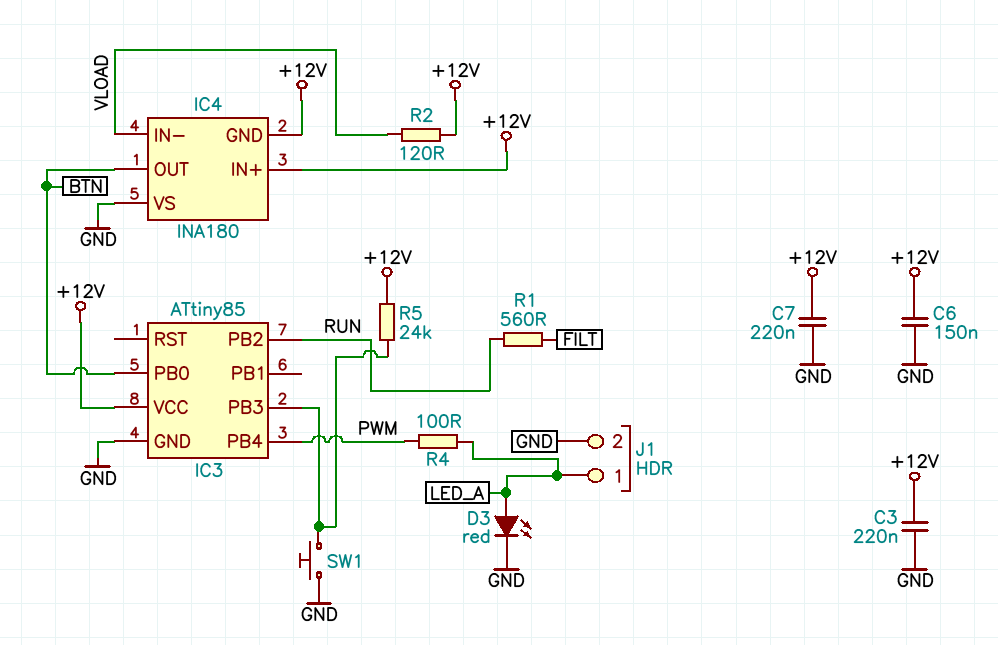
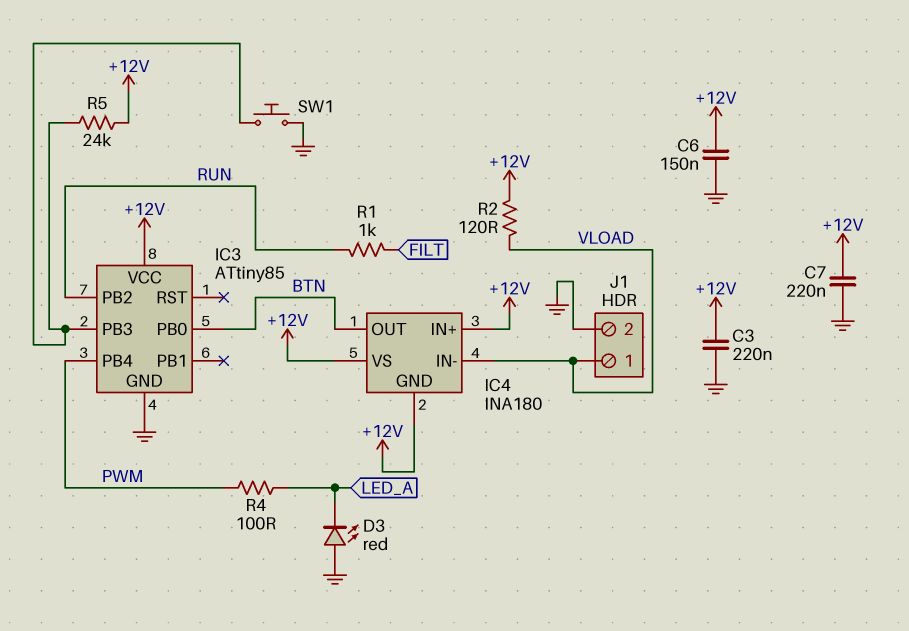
D3: LED red (A LED_A, K GND) -> LED red (A GND, K LED_A)
IC4 pin VS: GND -> +12V
J1 pin 1: LED_A -> VLOAD
R1: 560 (FILT, RUN) -> 1k (FILT, RUN)

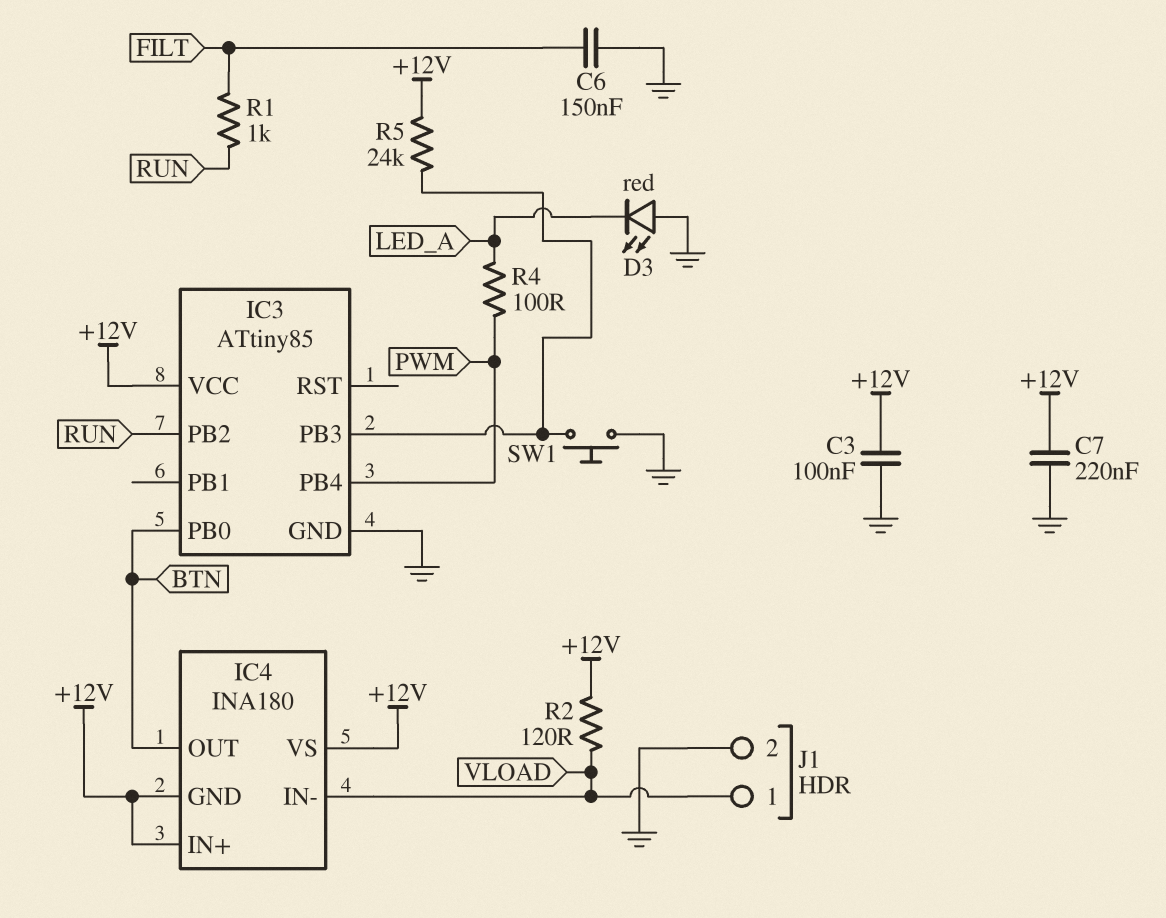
C3: 220nF (+12V, GND) -> 100nF (+12V, GND)
C6: 150nF (+12V, GND) -> 150nF (FILT, GND)

